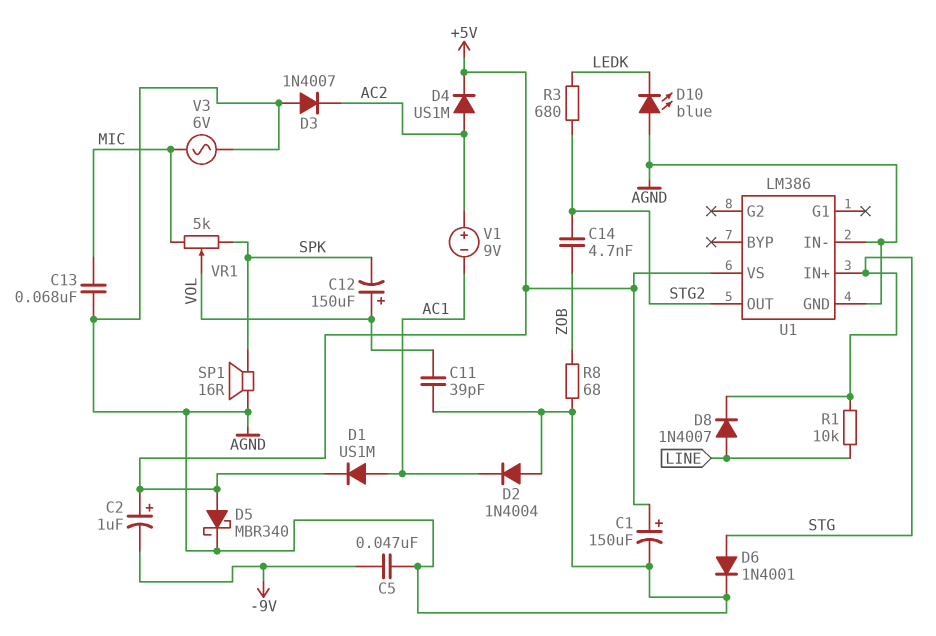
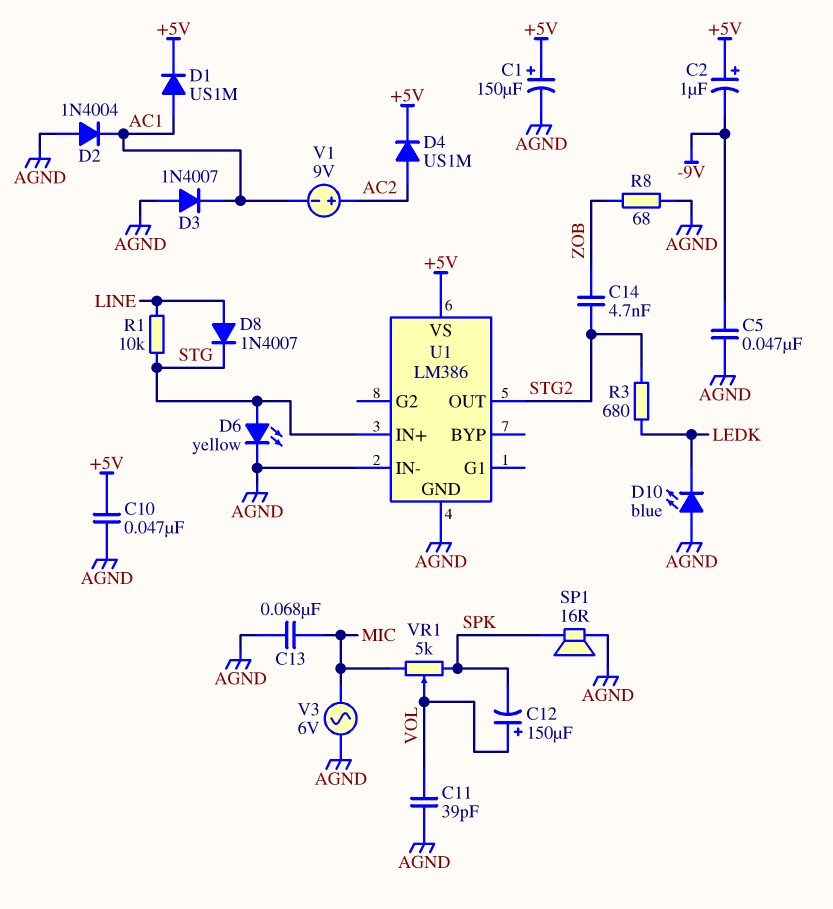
C10: none -> 47nF (+5V, AGND)
D3: diode 1N4007 (A AGND, K AC2) -> diode 1N4007 (A AGND, K AC1)
D5: schottky MBR340 (A +5V, K AGND) -> none
D6: diode 1N4001 (A STG, K AGND) -> LED yellow (A STG, K AGND)

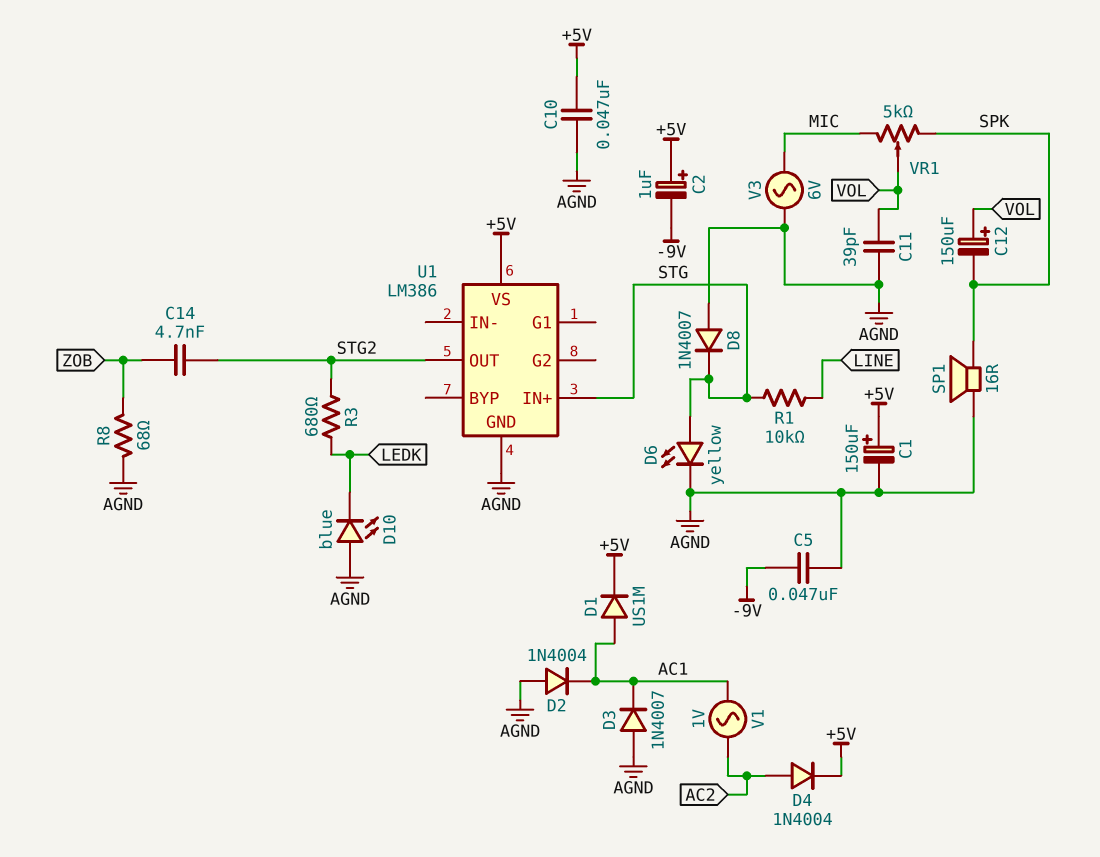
C13: 68nF (AGND, MIC) -> none
D4: diode US1M (A AC2, K +5V) -> diode 1N4004 (A AC2, K +5V)
D8: diode 1N4007 (A LINE, K STG) -> diode 1N4007 (A AGND, K STG)
U1 pin IN-: AGND -> none
V1: 9V (plus AC2, minus AC1) -> AC 1V (AC1, AC2)

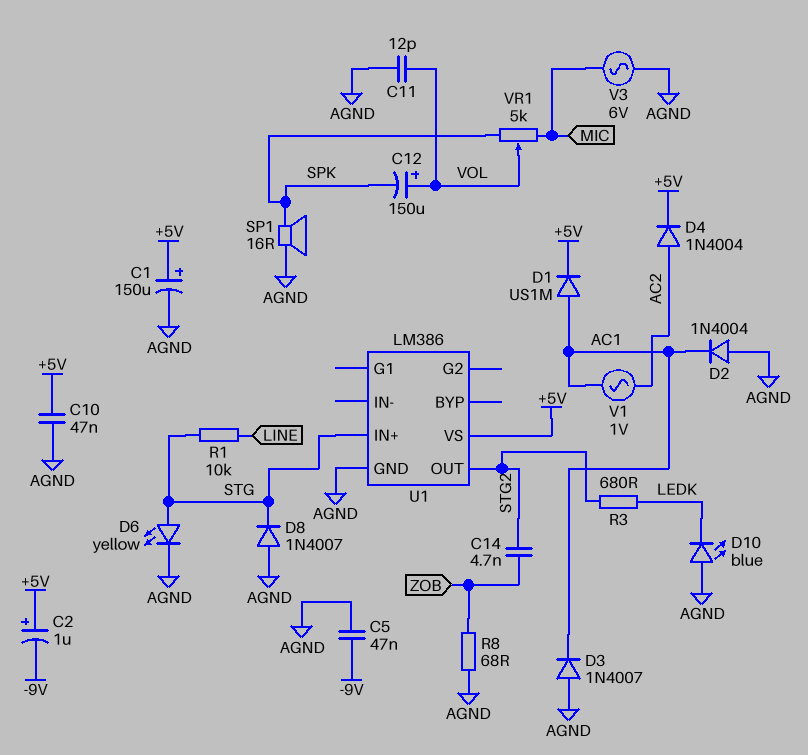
C11: 39pF (AGND, VOL) -> 12pF (AGND, VOL)

